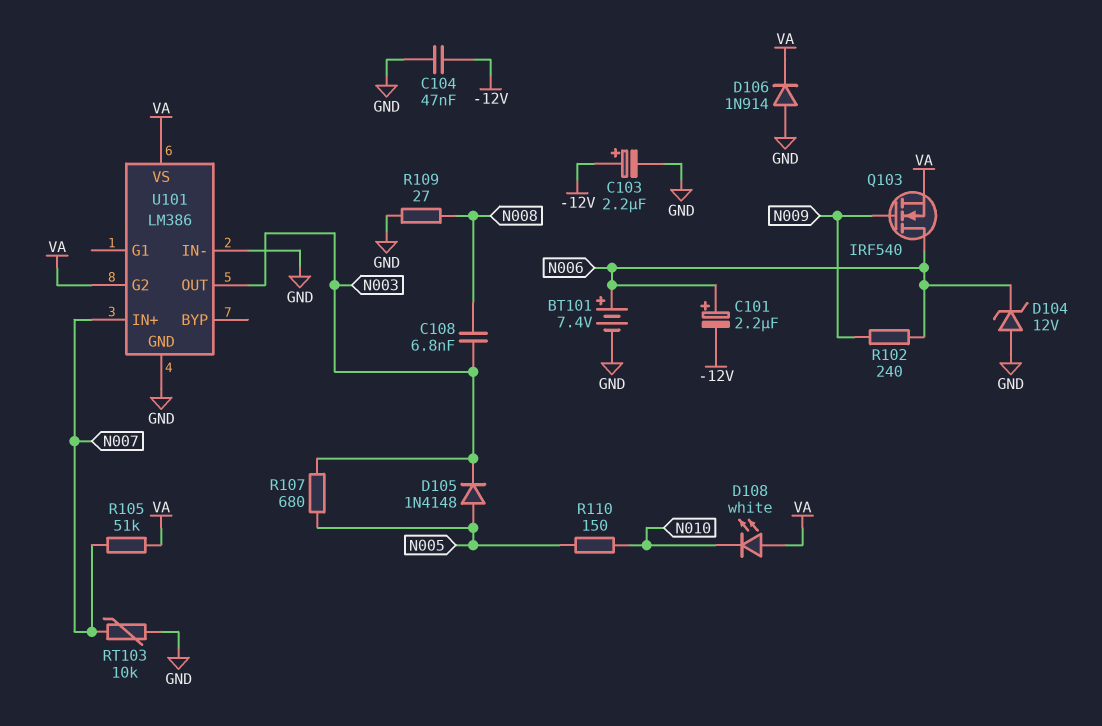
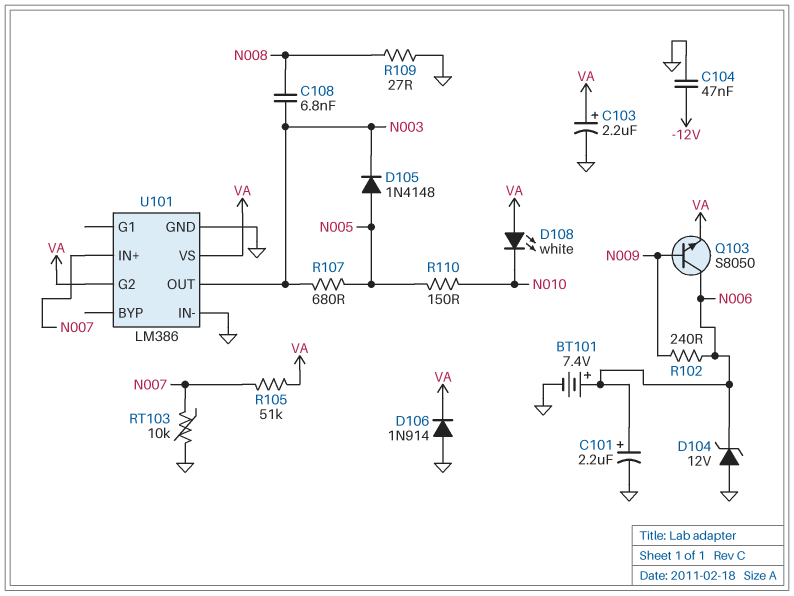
C101: 2.2uF (plus N006, minus -12V) -> 2.2uF (plus N006, minus GND)
C103: 2.2uF (plus -12V, minus GND) -> 2.2uF (plus VA, minus GND)
Q103: NMOS IRF540 (G N009, D N006, S VA) -> NPN S8050 (B N009, C N006, E VA)

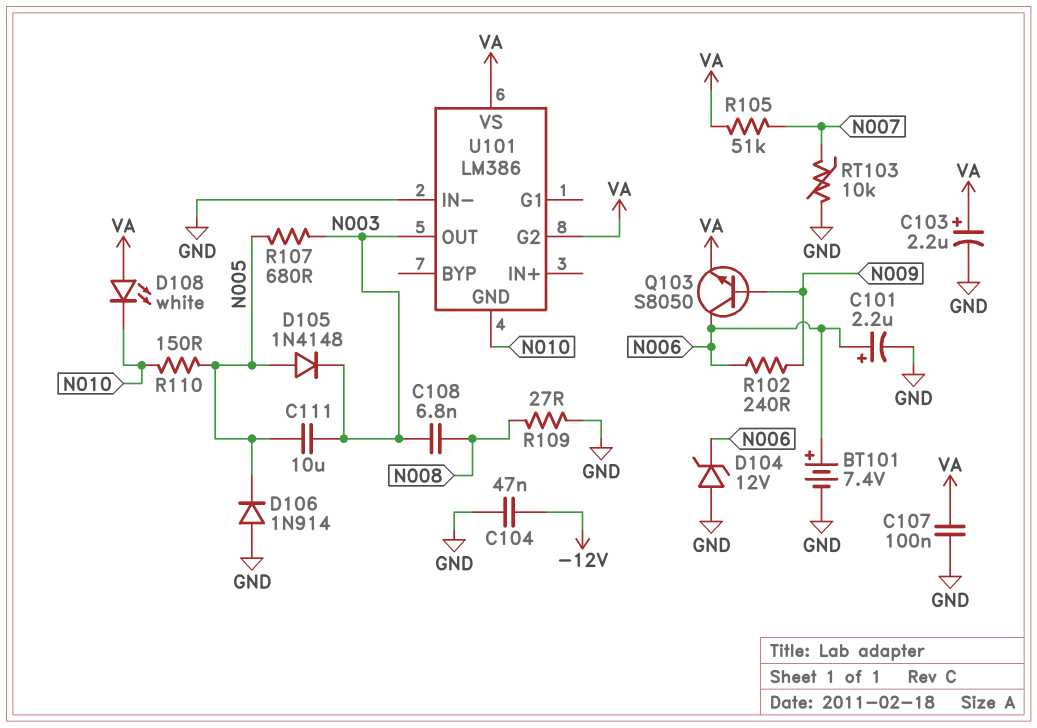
C107: none -> 100nF (GND, VA)
C111: none -> 10uF (N003, N005)
D106: diode 1N914 (A GND, K VA) -> diode 1N914 (A GND, K N005)
U101 pin GND: GND -> N010
U101 pin IN+: N007 -> none

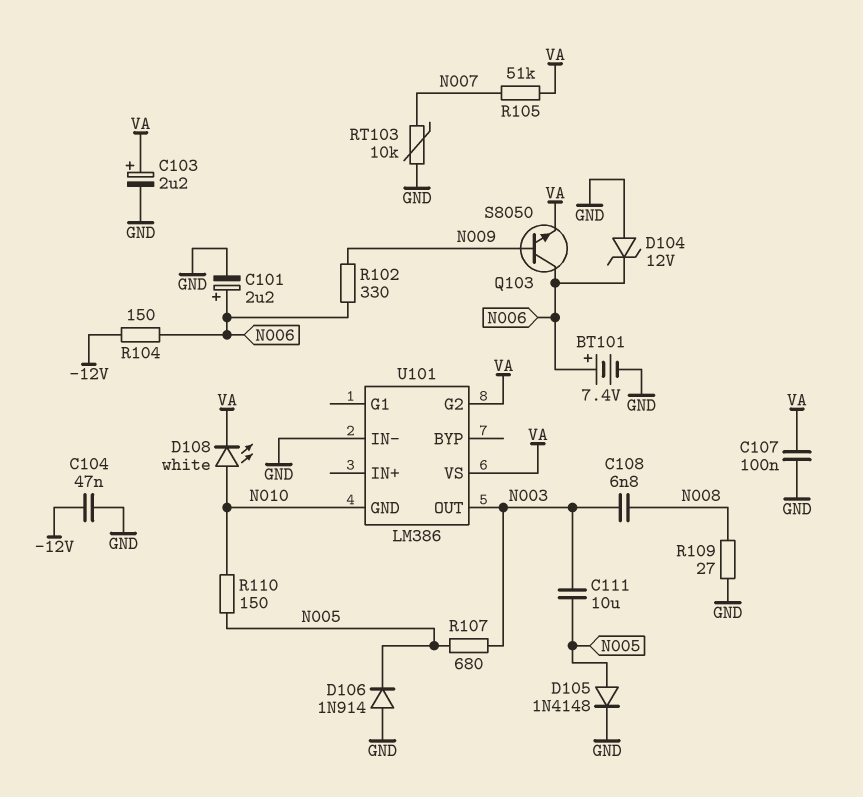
D105: diode 1N4148 (A N005, K N003) -> diode 1N4148 (A N005, K GND)
D108: LED white (A VA, K N010) -> LED white (A N010, K VA)
R102: 240 (N006, N009) -> 330 (N006, N009)
R104: none -> 150 (-12V, N006)

